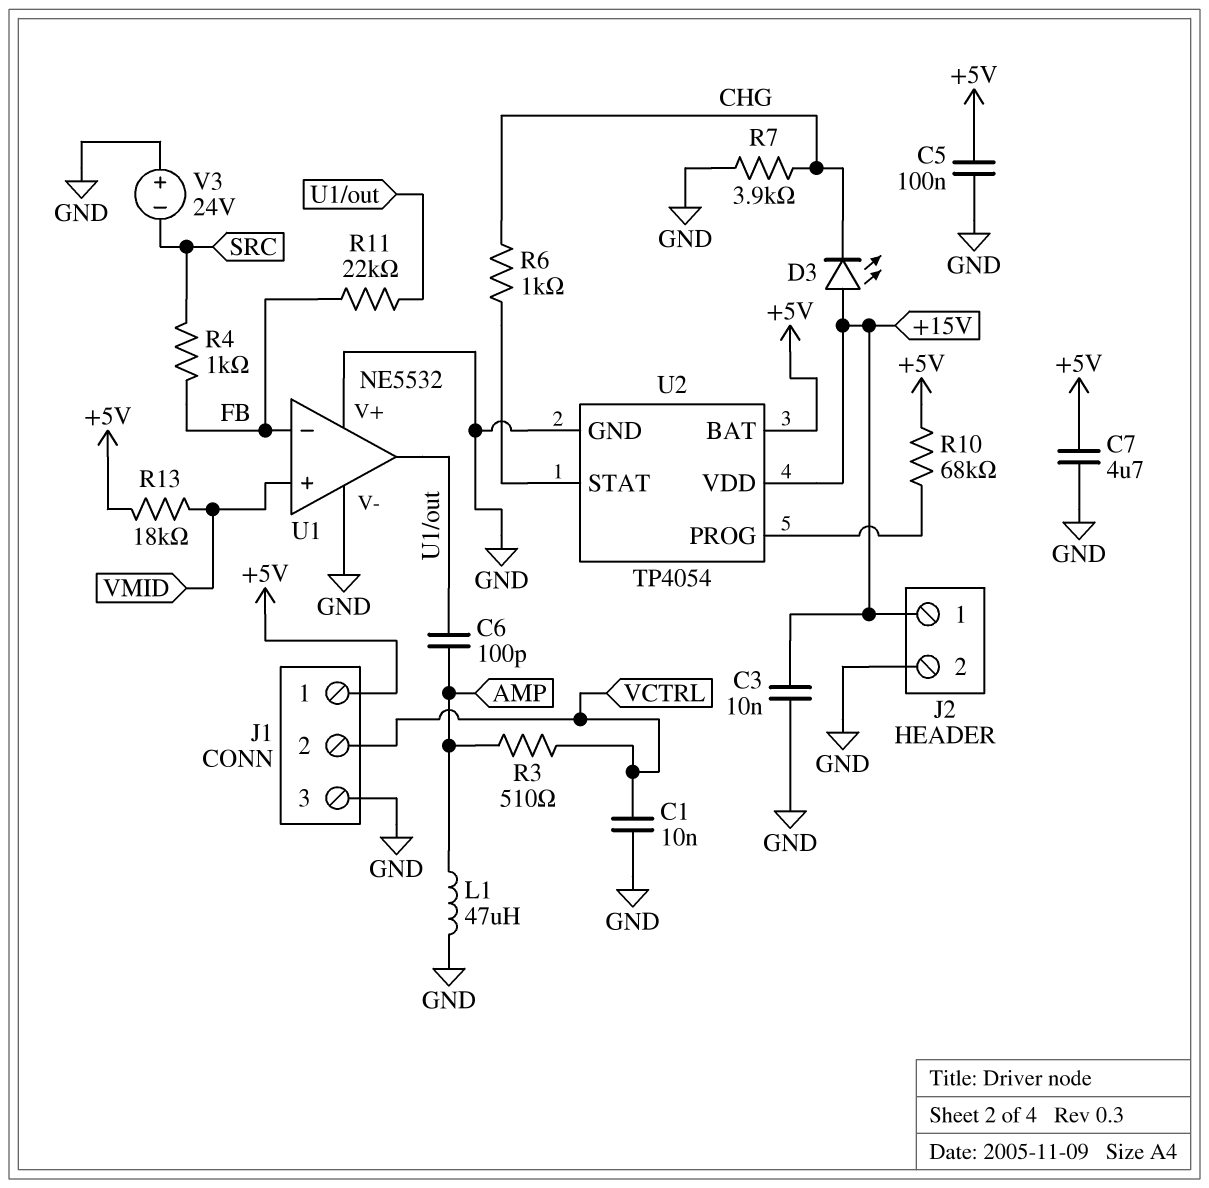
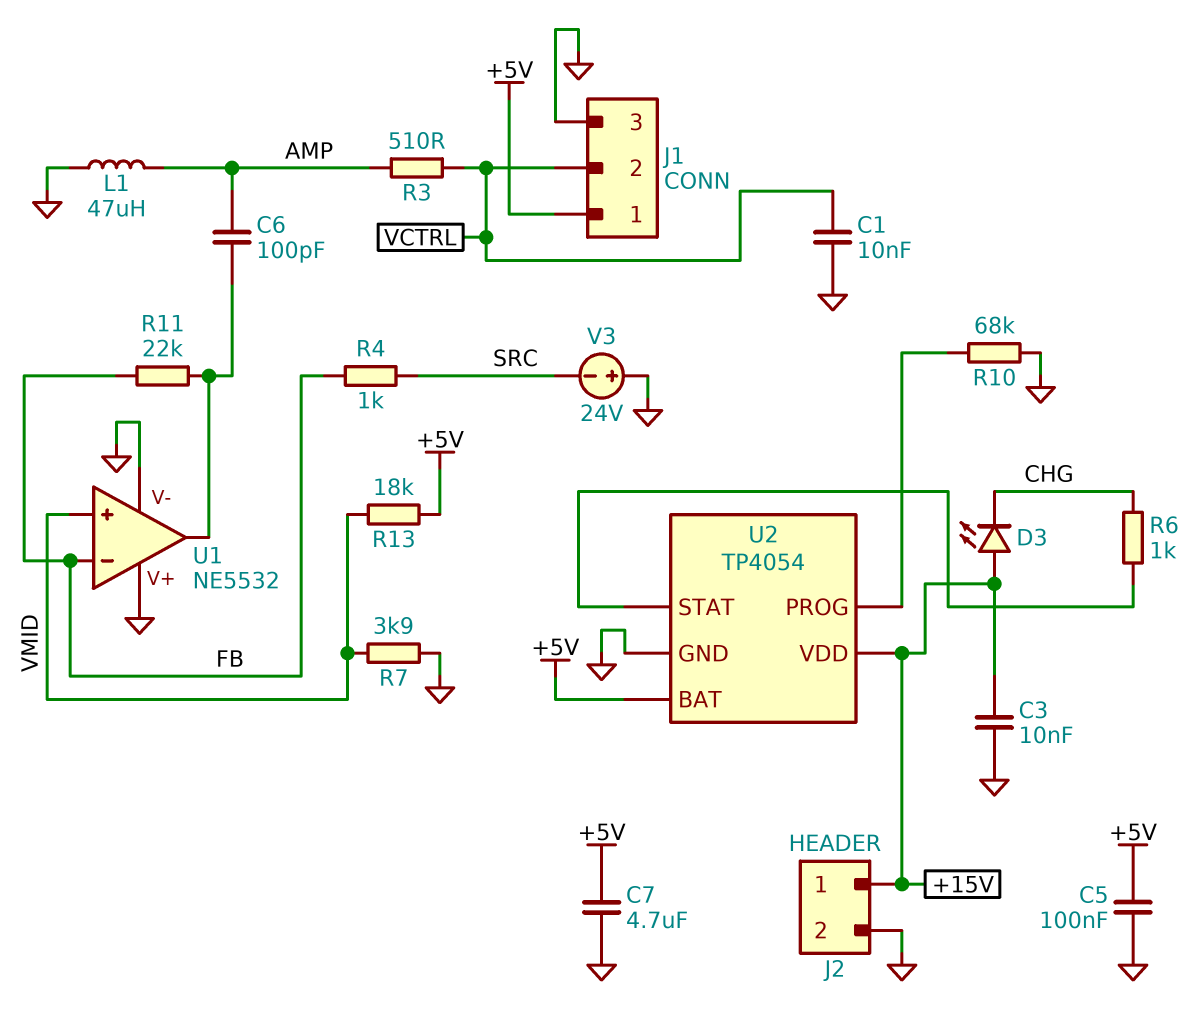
R7: 3.9k (CHG, GND) -> 3.9k (GND, VMID)
R10: 68k (+5V, U2/PROG) -> 68k (GND, U2/PROG)

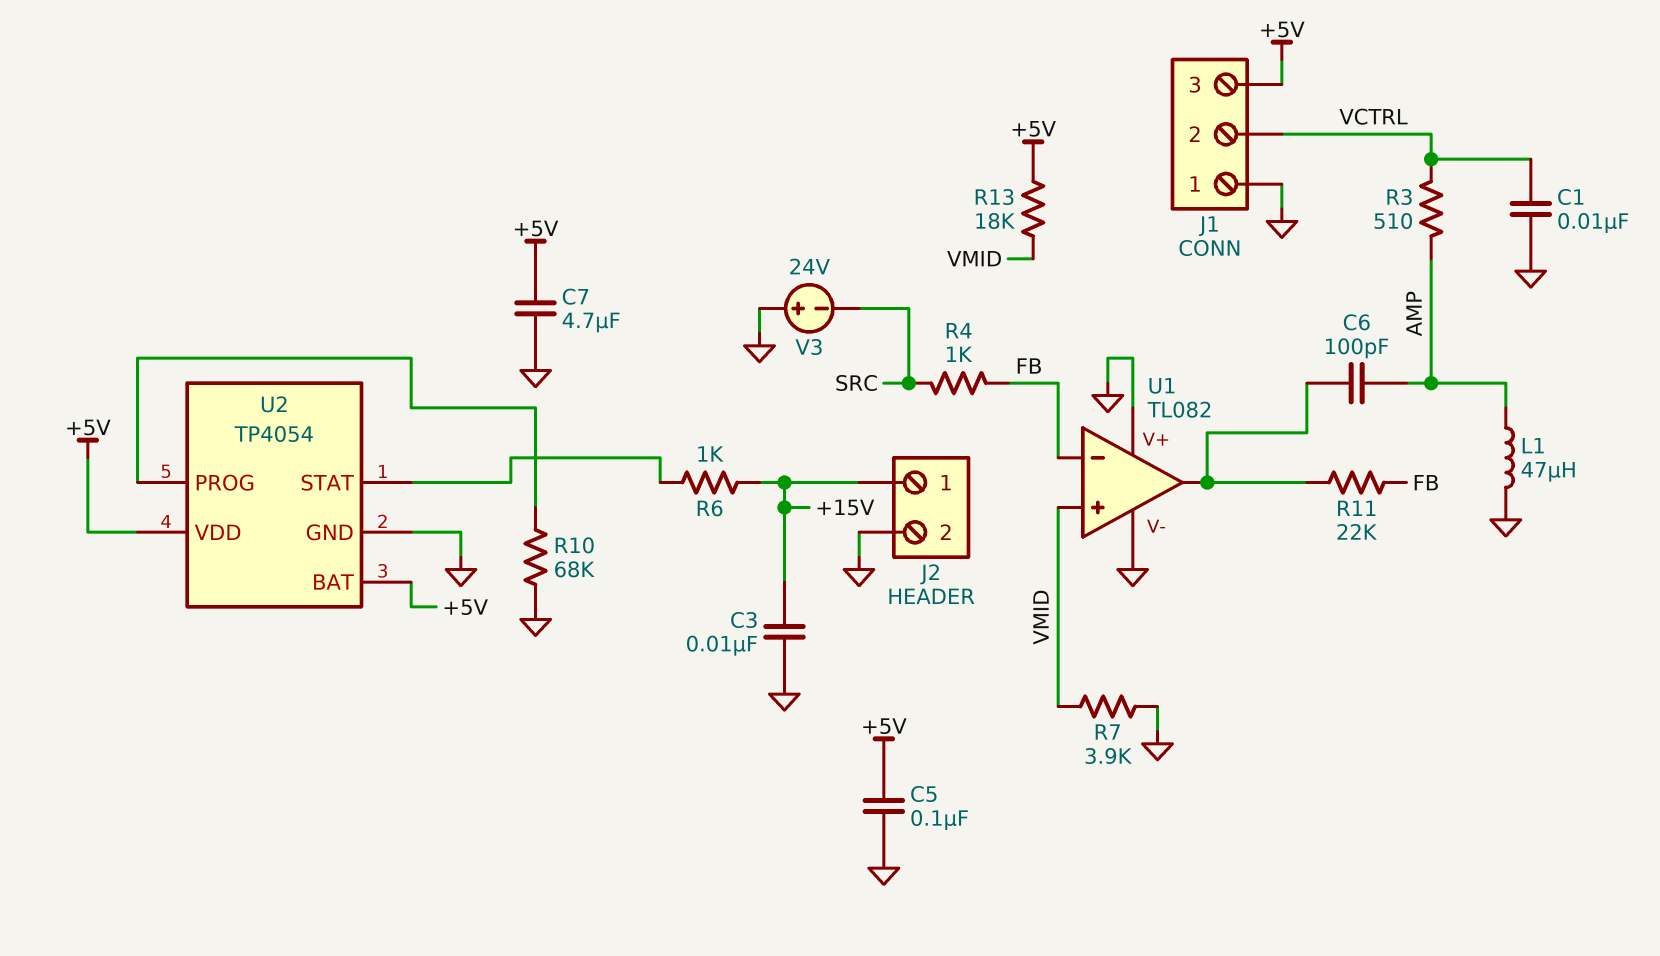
D3: LED (A +15V, K CHG) -> none
J1 pin 1: +5V -> GND
J1 pin 3: GND -> +5V
R6: 1k (CHG, U2/STAT) -> 1k (+15V, U2/STAT)
U1: NE5532 -> TL082
U2 pin VDD: +15V -> +5V

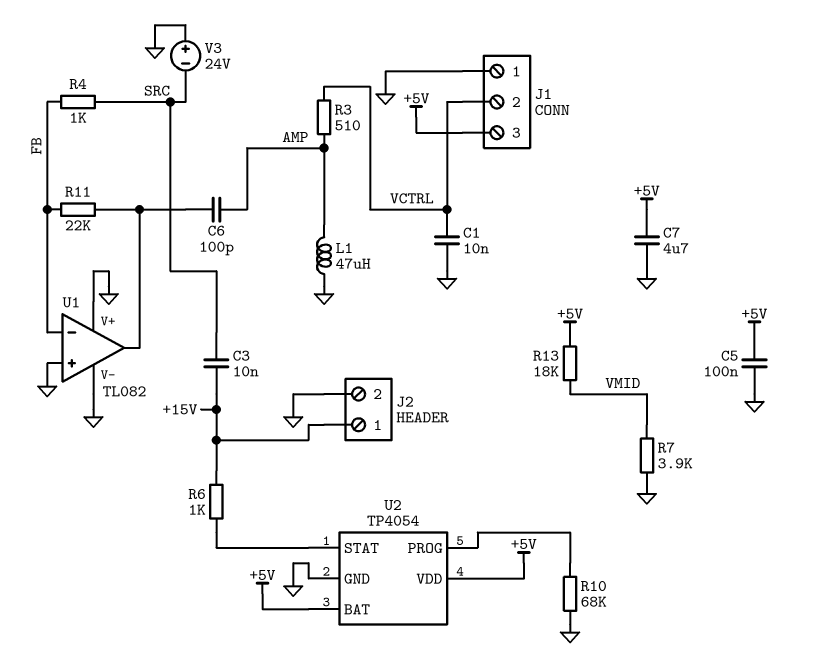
C3: 10nF (+15V, GND) -> 10nF (+15V, SRC)
U1 pin in+: VMID -> GND

